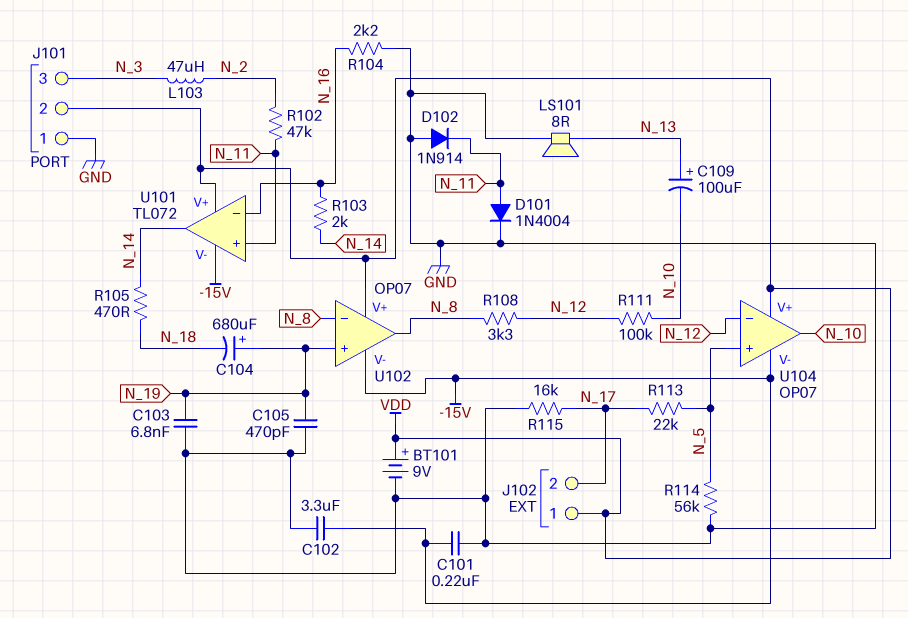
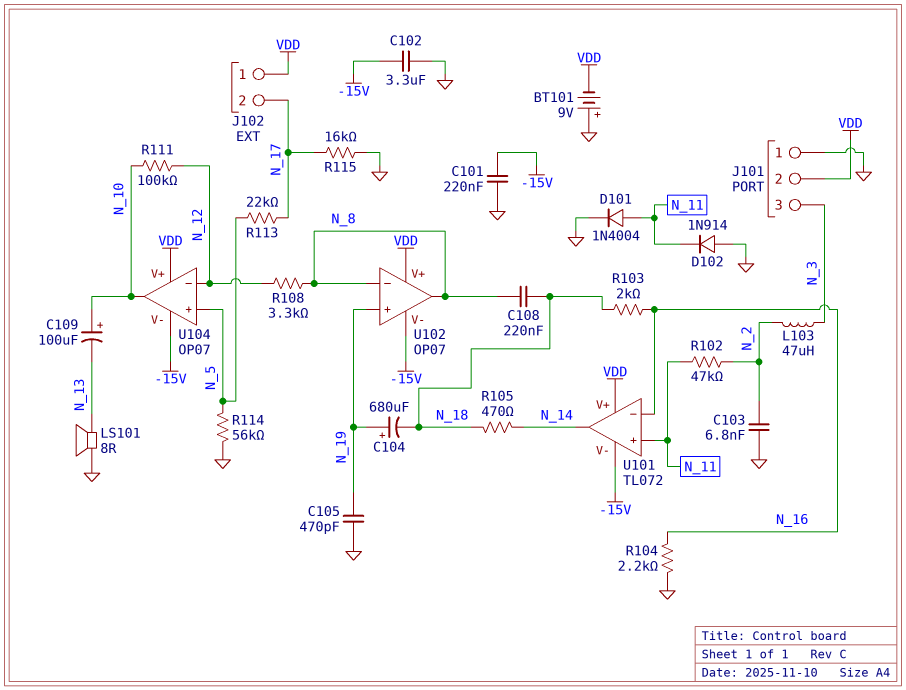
BT101: 9V (plus VDD, minus GND) -> 9V (plus GND, minus VDD)
C103: 6.8nF (GND, N_19) -> 6.8nF (GND, N_2)
C108: none -> 220nF (N_8, N_18)
C109: 100uF (plus N_13, minus N_10) -> 100uF (plus N_10, minus N_13)
R103: 2k (N_14, N_16) -> 2k (N_16, N_18)

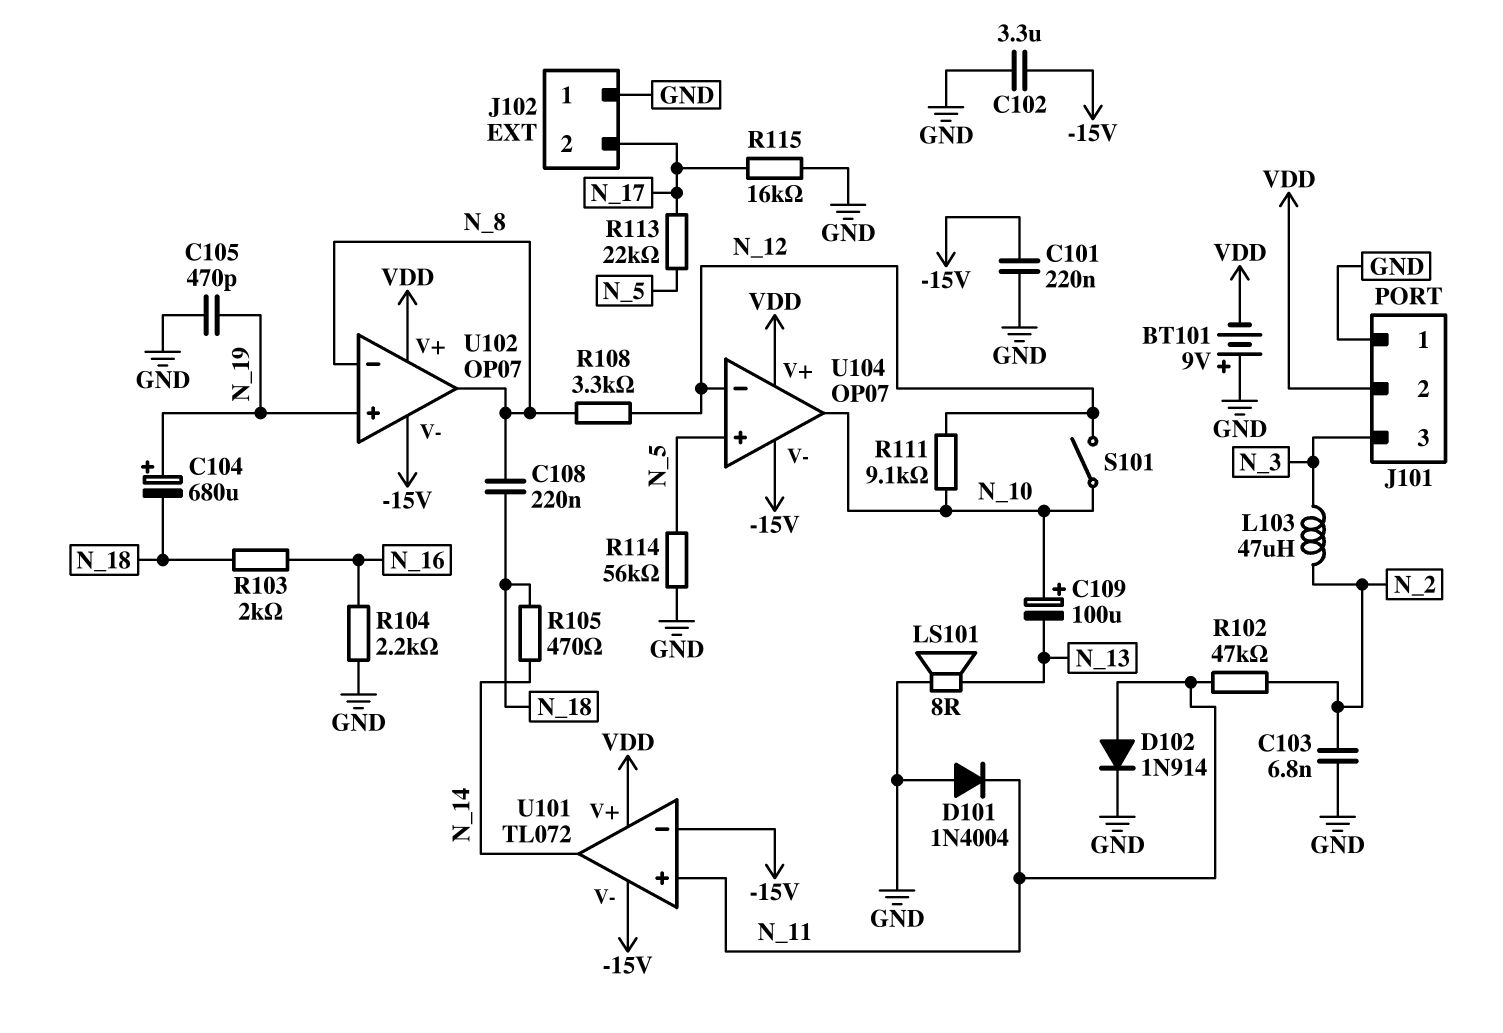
D101: diode 1N4004 (A N_11, K GND) -> diode 1N4004 (A GND, K N_11)
D102: diode 1N914 (A GND, K N_11) -> diode 1N914 (A N_11, K GND)
J102 pin 1: VDD -> GND
R111: 100k (N_10, N_12) -> 9.1k (N_10, N_12)
S101: none -> switch (N_10, N_12)
U101 pin in-: N_16 -> -15V

